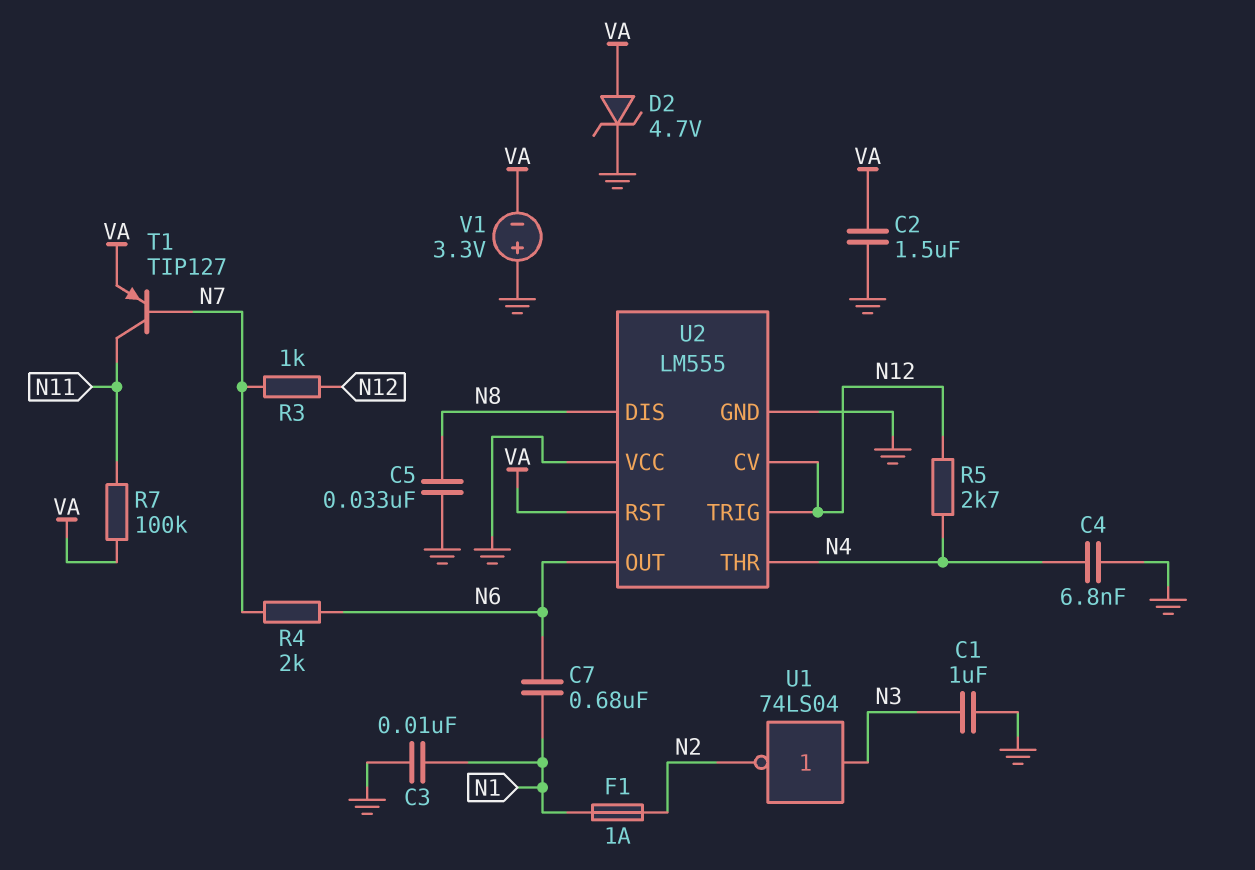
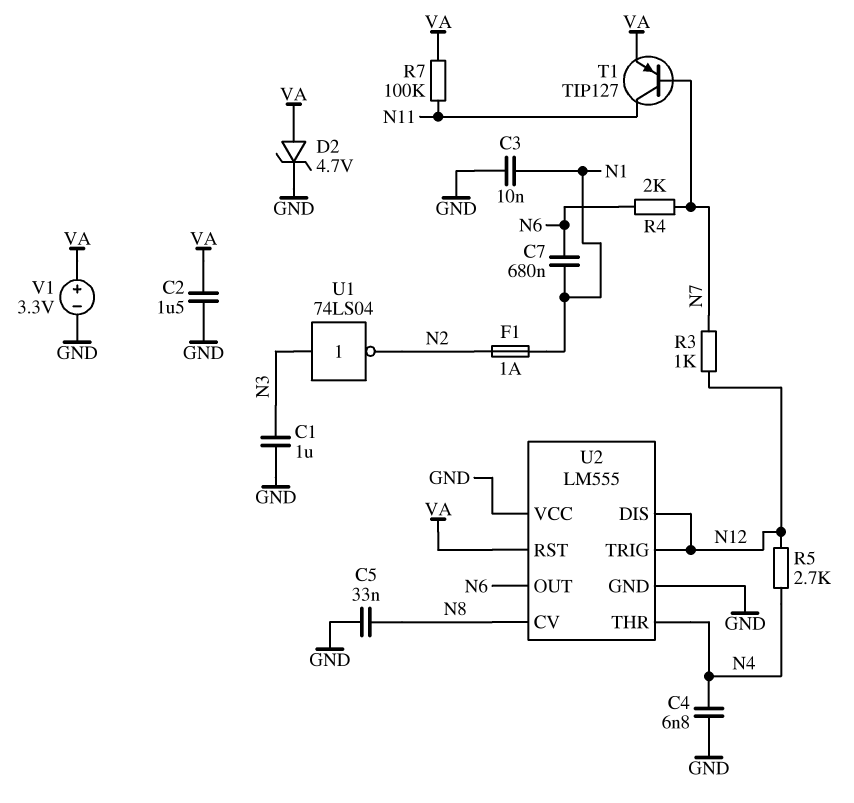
U2 pin CV: N12 -> N8
U2 pin DIS: N8 -> N12
V1: 3.3V (plus GND, minus VA) -> 3.3V (plus VA, minus GND)

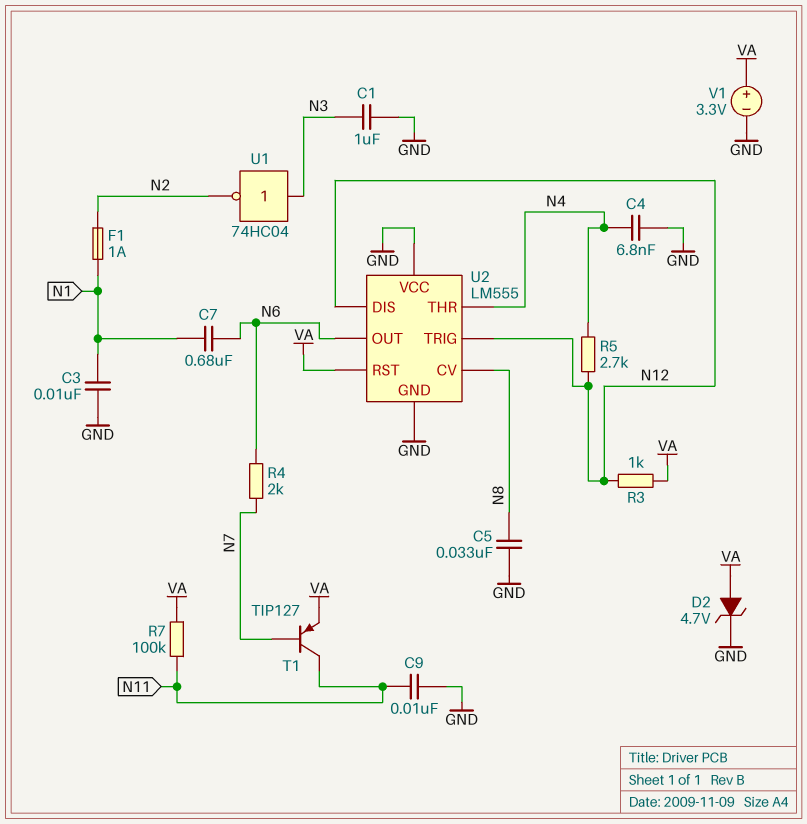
C2: 1.5uF (GND, VA) -> none
C9: none -> 10nF (GND, N11)
R3: 1k (N7, N12) -> 1k (N12, VA)
U1: NOT 74LS04 (in N3, out N2) -> NOT 74HC04 (in N3, out N2)

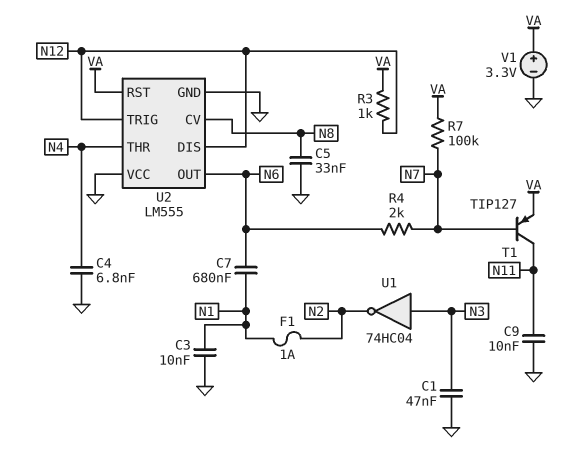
C1: 1uF (GND, N3) -> 47nF (GND, N3)
D2: zener 4.7V (A VA, K GND) -> none
R5: 2.7k (N4, N12) -> none
R7: 100k (N11, VA) -> 100k (N7, VA)

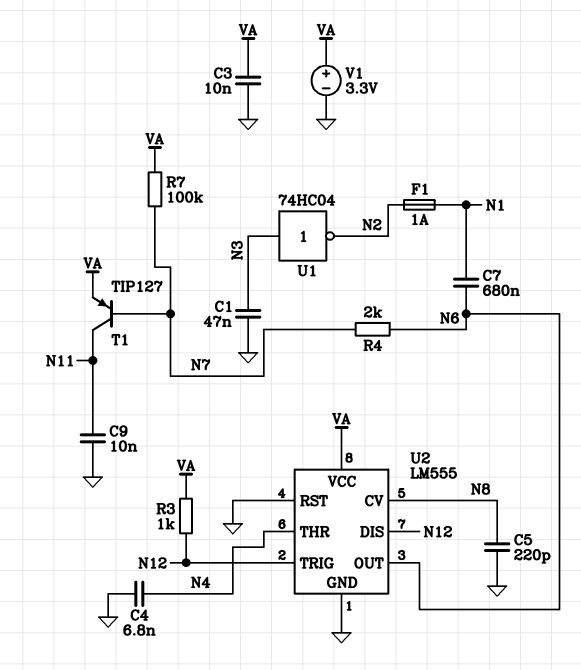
C3: 10nF (GND, N1) -> 10nF (GND, VA)
C5: 33nF (GND, N8) -> 220pF (GND, N8)
U2 pin RST: VA -> GND
U2 pin VCC: GND -> VA

